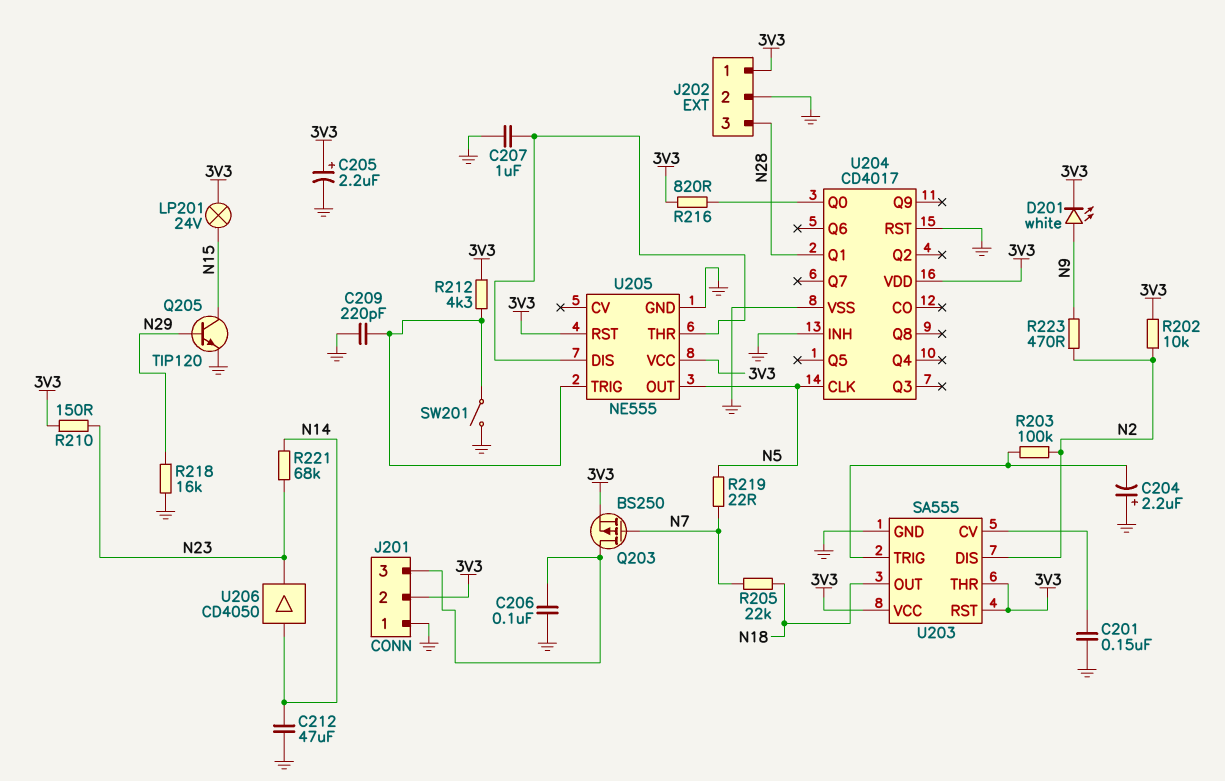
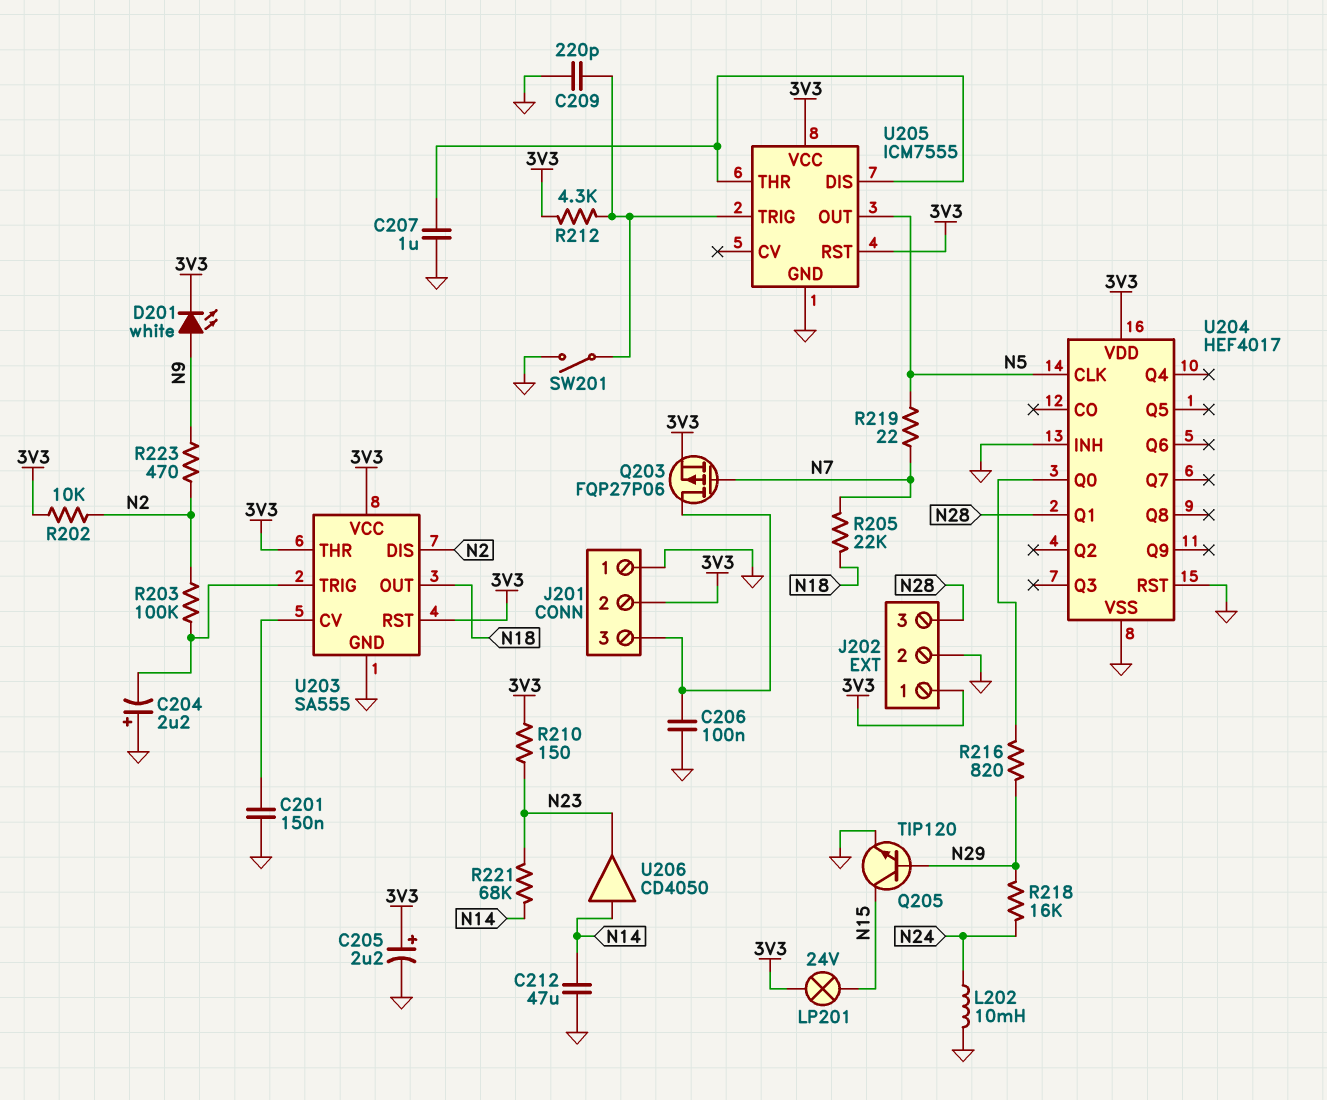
L202: none -> 10mH (GND, N24)
Q203: PMOS BS250 (G N7, D J201/3, S 3V3) -> PMOS FQP27P06 (G N7, D J201/3, S 3V3)
R216: 820 (3V3, U204/Q0) -> 820 (N29, U204/Q0)
R218: 16k (GND, N29) -> 16k (N24, N29)
U204: CD4017 -> HEF4017
U205: NE555 -> ICM7555

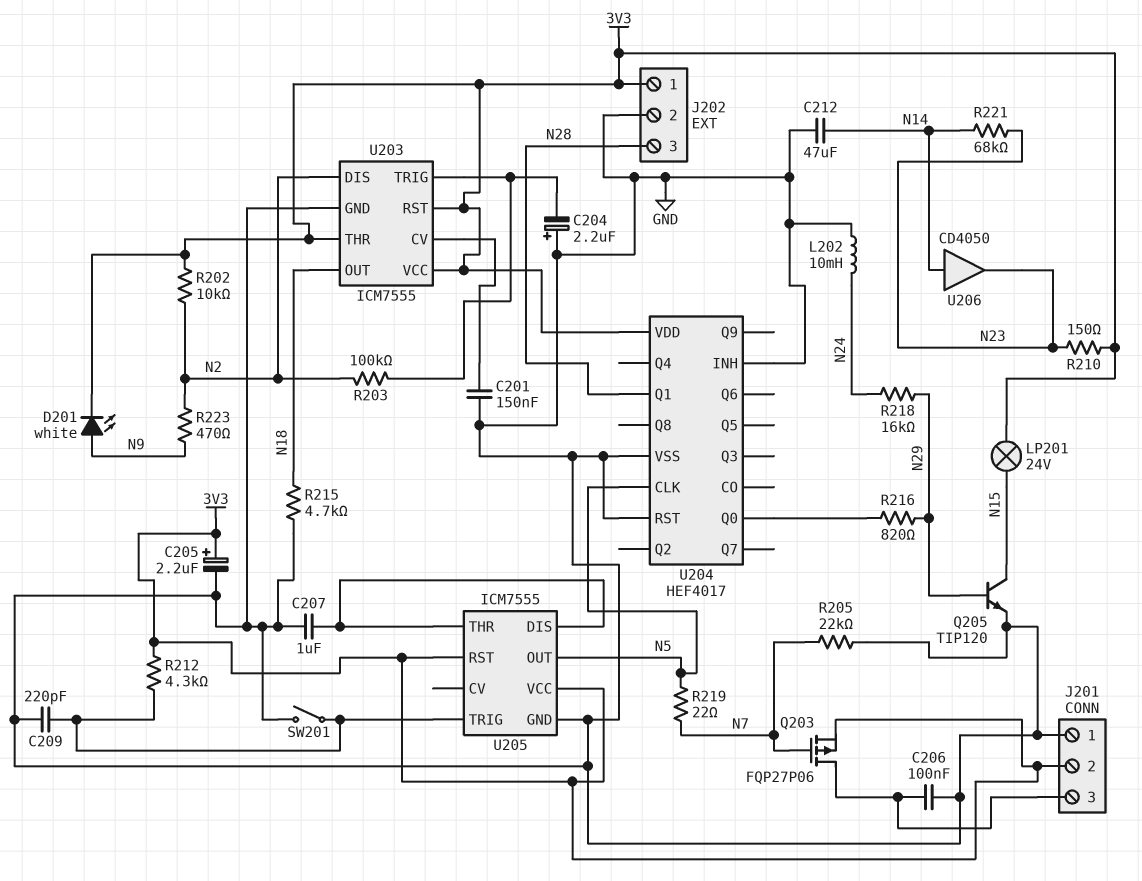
R205: 22k (N7, N18) -> 22k (GND, N7)
R215: none -> 4.7k (GND, N18)
U203: SA555 -> ICM7555

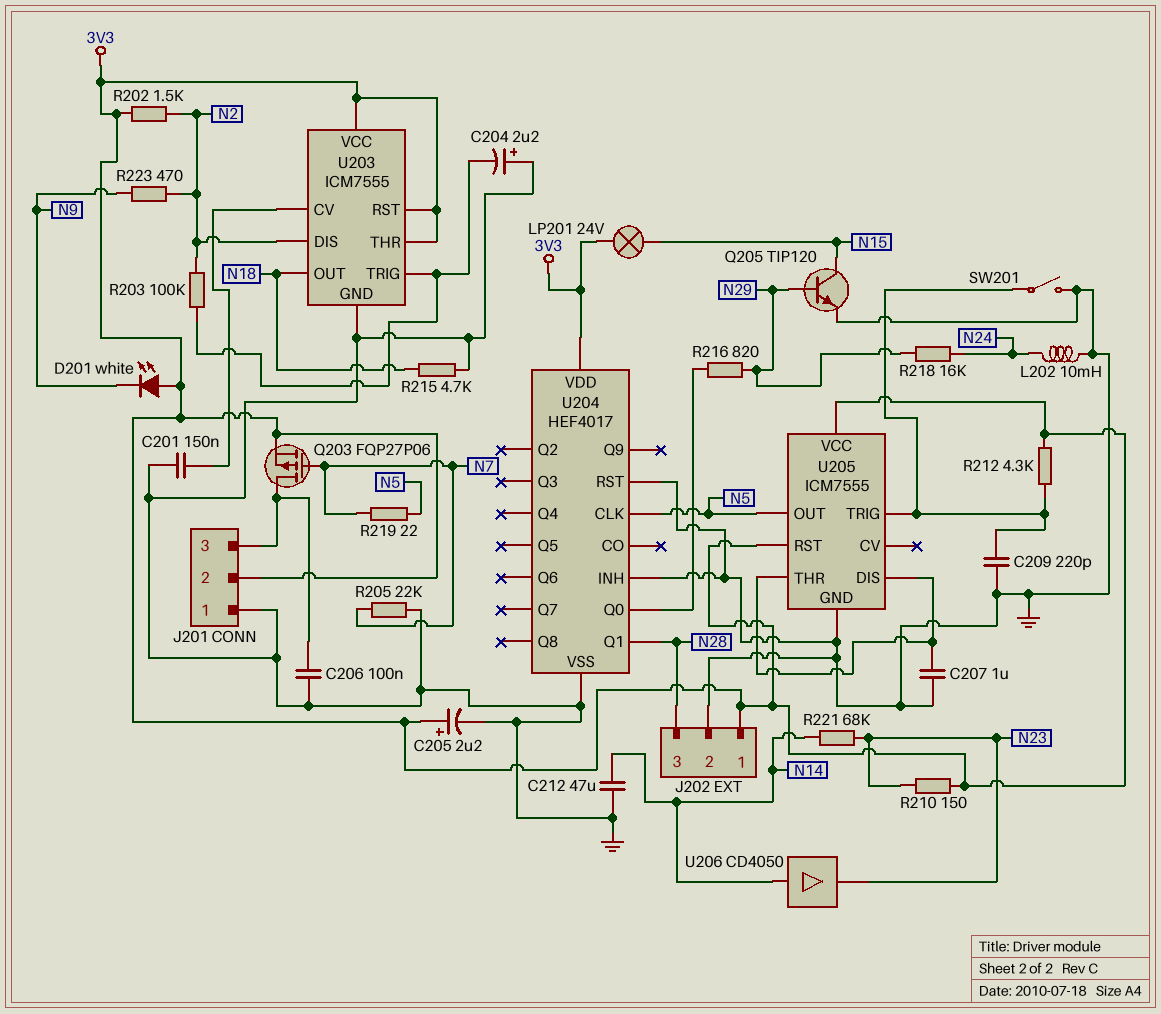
D201: LED white (A N9, K 3V3) -> LED white (A 3V3, K N9)
R202: 10k (3V3, N2) -> 1.5k (3V3, N2)

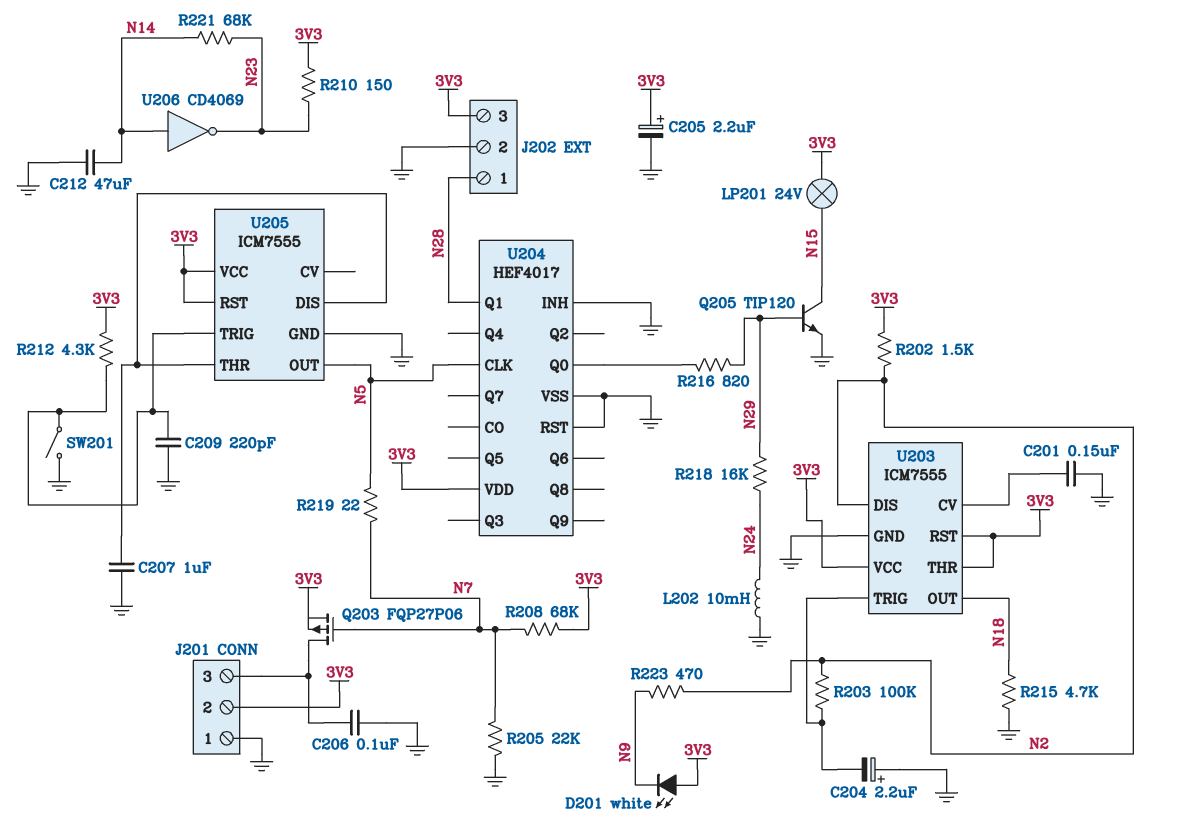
J202 pin 1: 3V3 -> N28
J202 pin 3: N28 -> 3V3
R208: none -> 68k (3V3, N7)
U206: buffer CD4050 (in N14, out N23) -> NOT CD4069 (in N14, out N23)

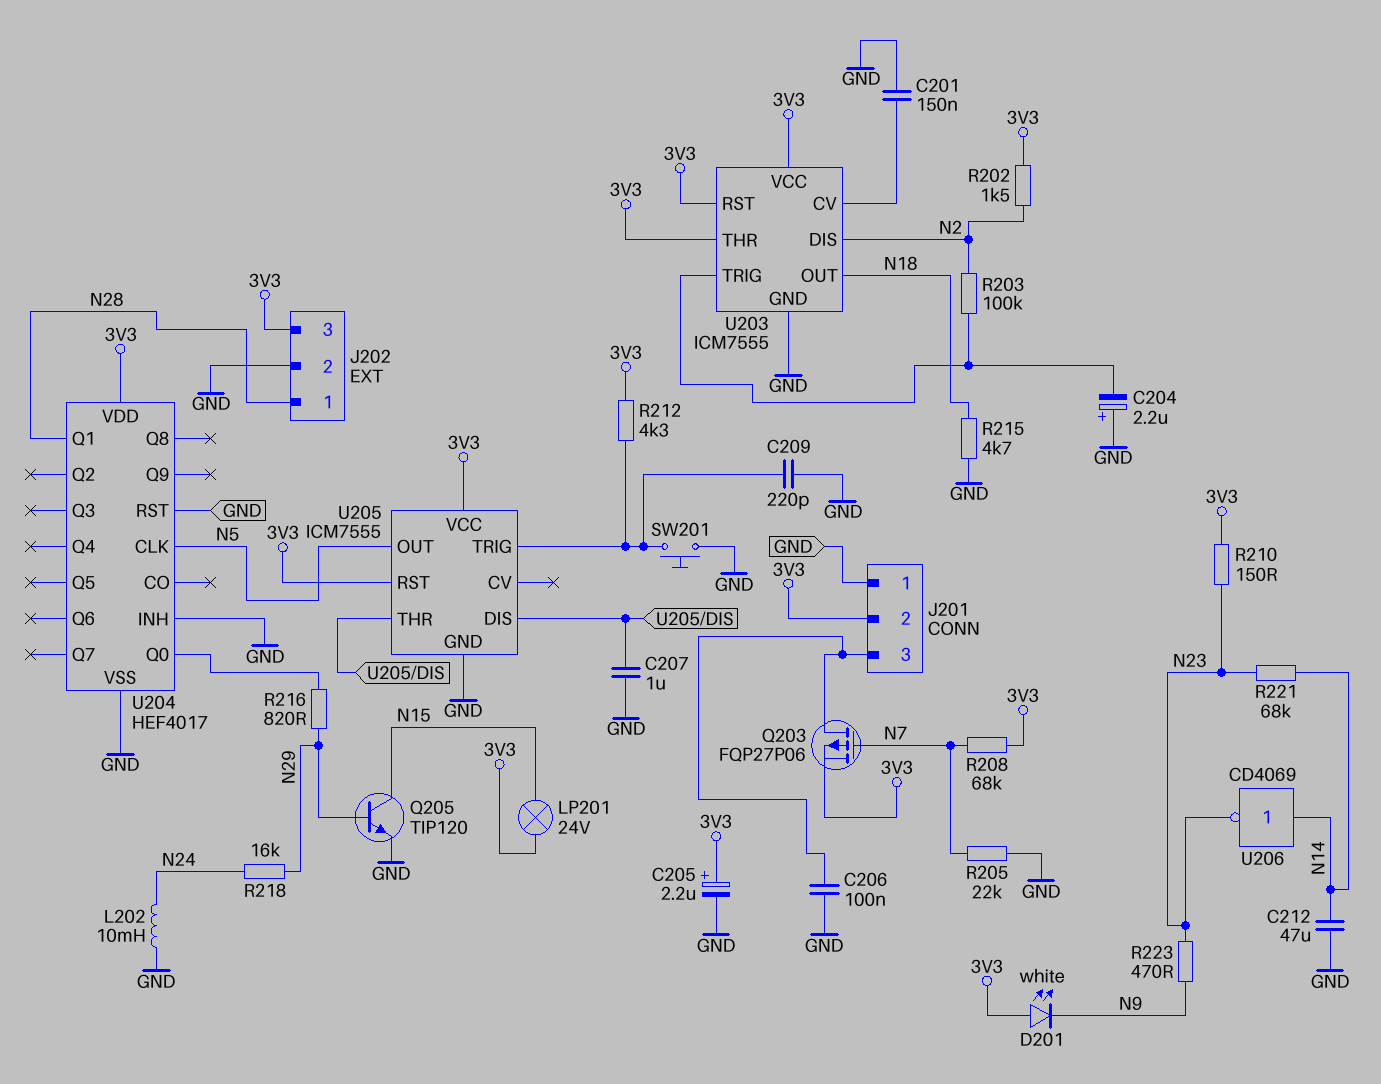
R219: 22 (N5, N7) -> none
R223: 470 (N2, N9) -> 470 (N9, N23)
SW201: switch (GND, U205/TRIG) -> button (GND, U205/TRIG)

